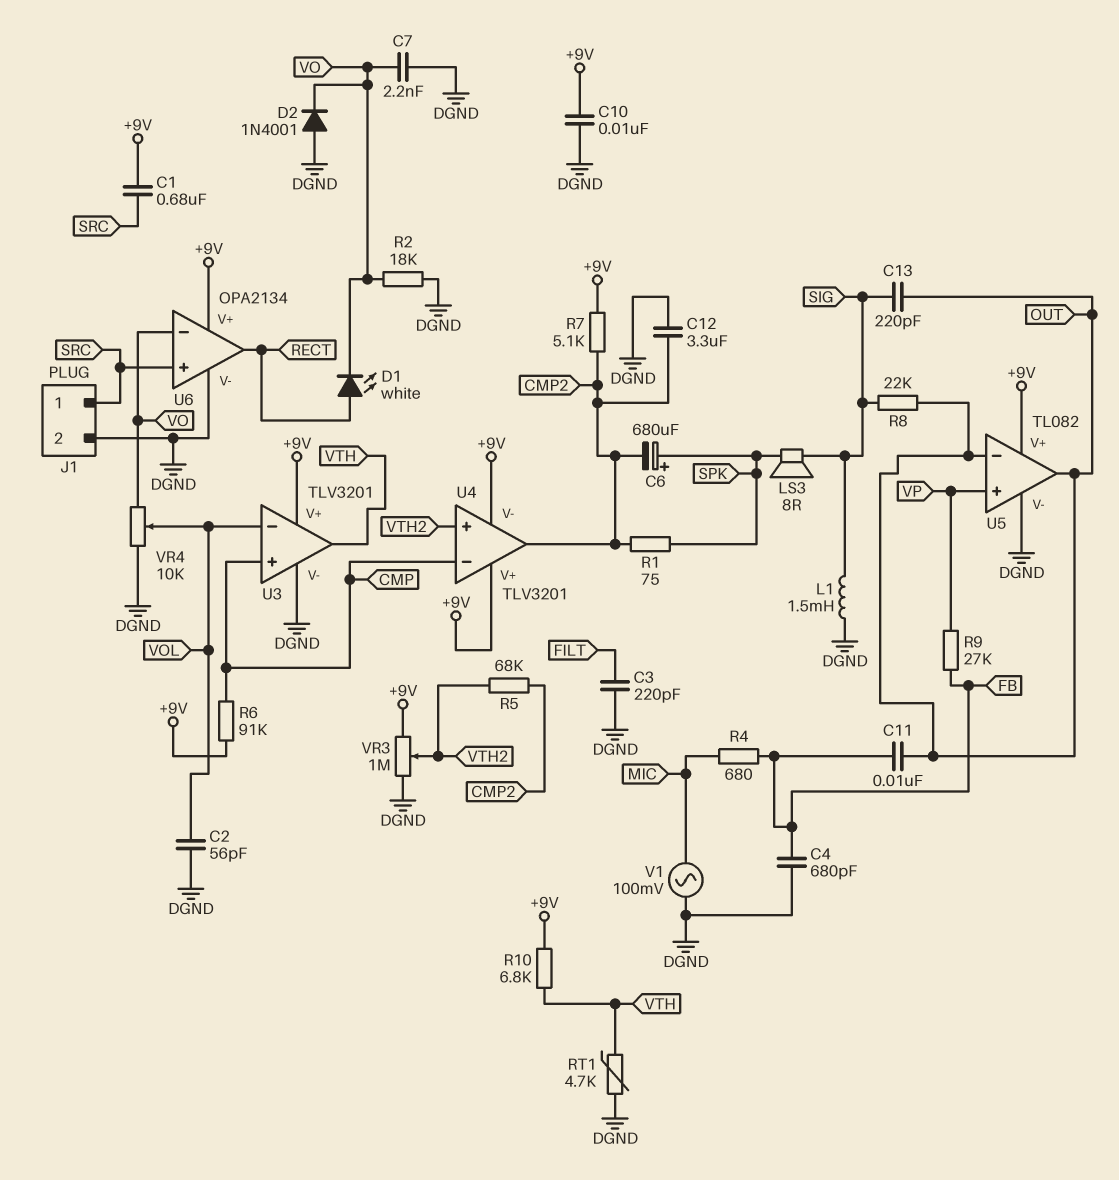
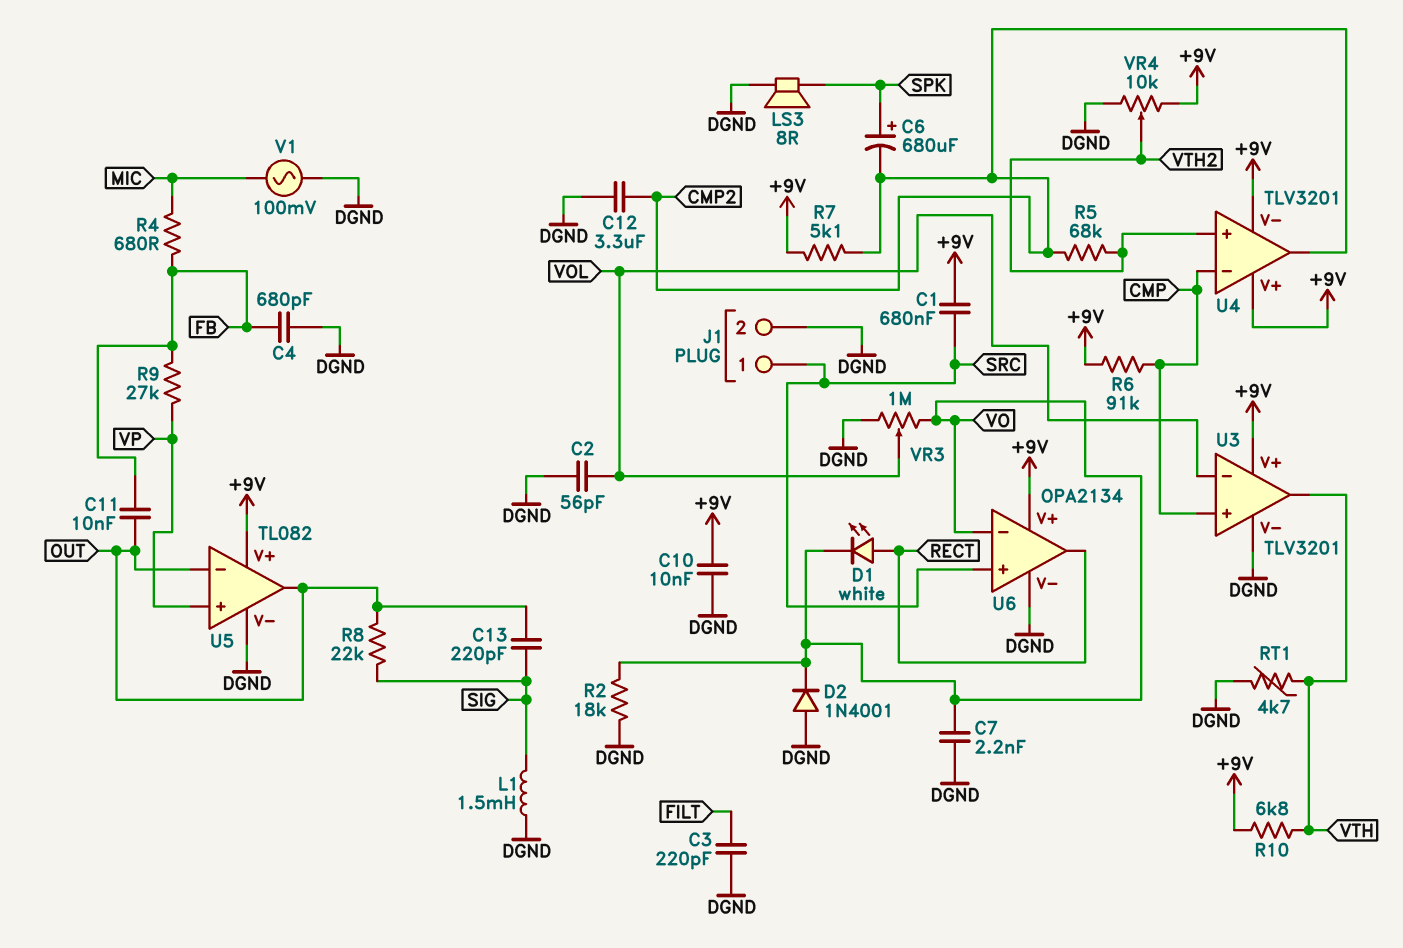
LS3: speaker 8R (SIG, SPK) -> speaker 8R (DGND, SPK)
R1: 75 (CMP2, SPK) -> none
VR3: 1M (+9V, DGND, wiper VTH2) -> 1M (DGND, VO, wiper VOL)
VR4: 10k (DGND, VO, wiper VOL) -> 10k (+9V, DGND, wiper VTH2)

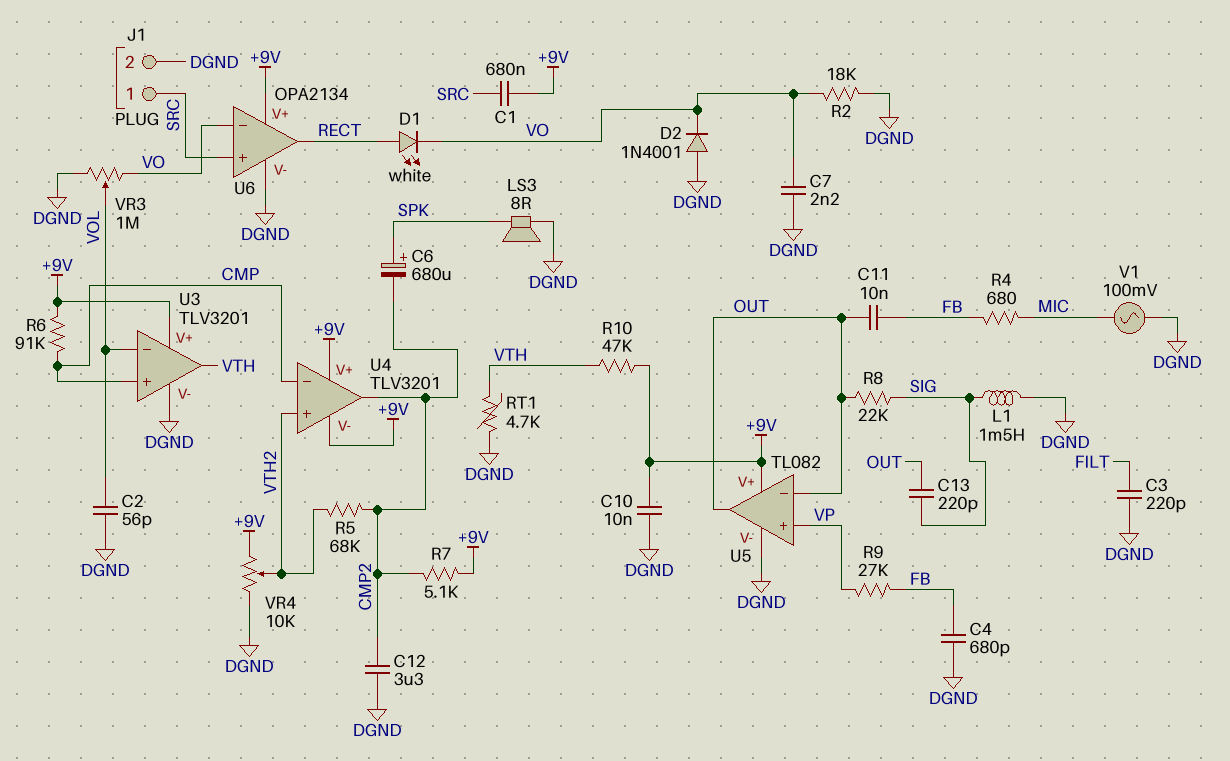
R10: 6.8k (+9V, VTH) -> 47k (+9V, VTH)

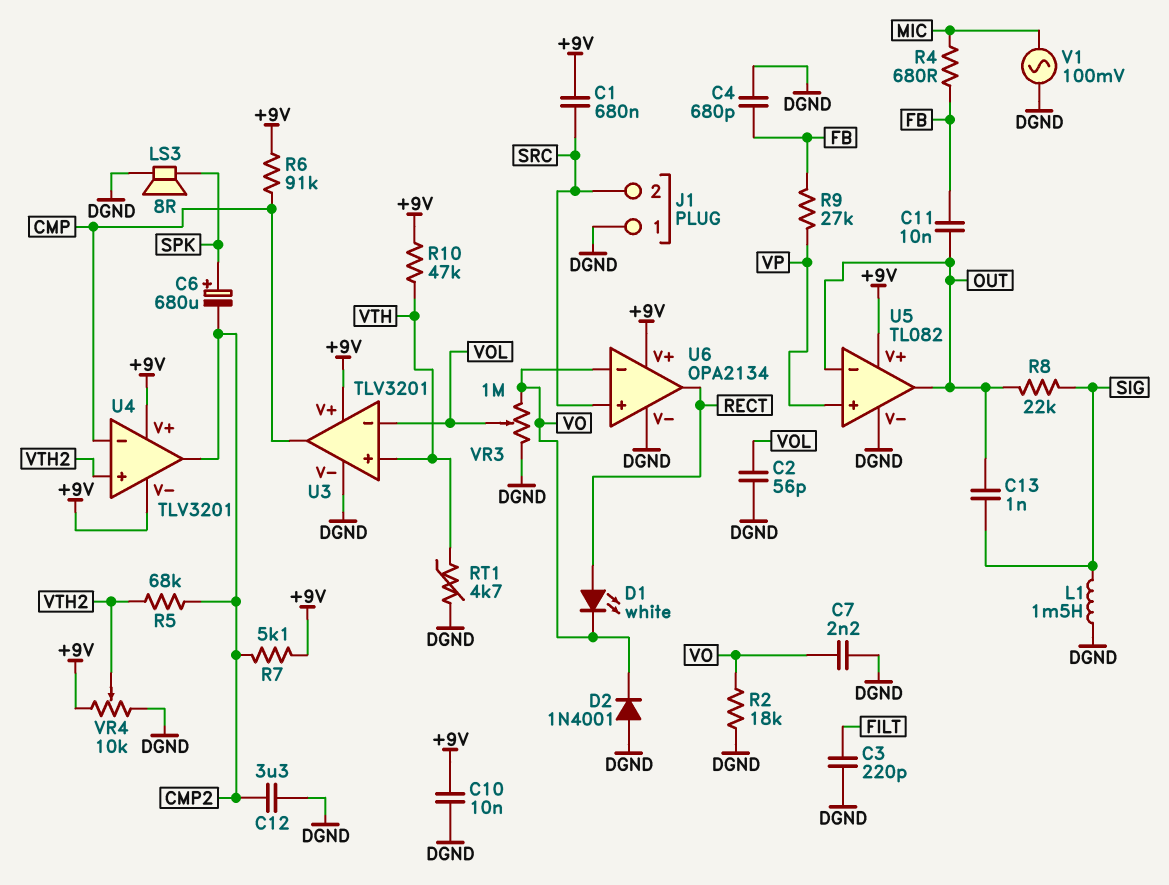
C13: 220pF (OUT, SIG) -> 1nF (OUT, SIG)
J1 pin 1: SRC -> DGND
J1 pin 2: DGND -> SRC
U3 pin in+: CMP -> VTH
U3 pin out: VTH -> CMP

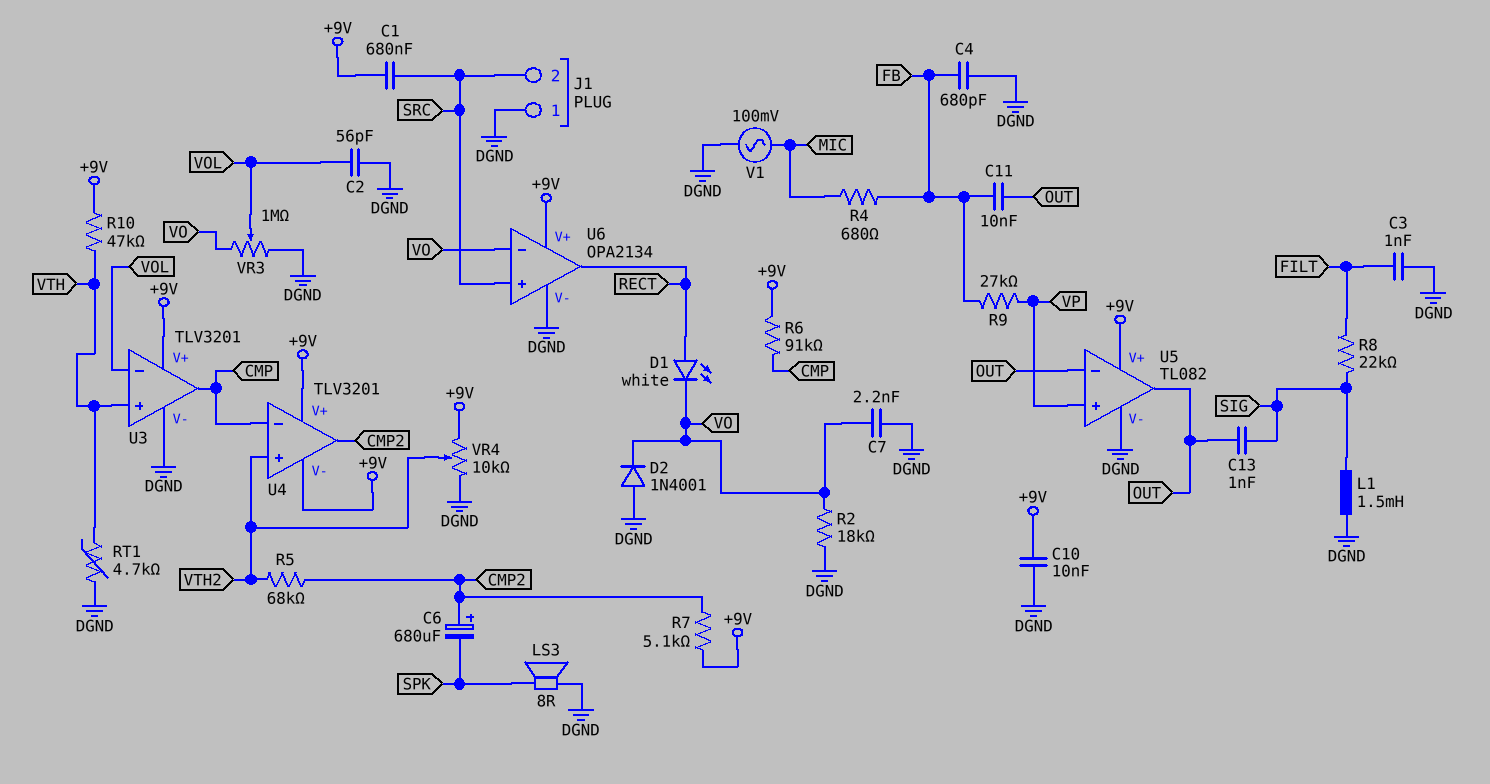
C3: 220pF (DGND, FILT) -> 1nF (DGND, FILT)
C6: 680uF (plus SPK, minus CMP2) -> 680uF (plus CMP2, minus SPK)
C12: 3.3uF (CMP2, DGND) -> none
R8: 22k (OUT, SIG) -> 22k (FILT, SIG)

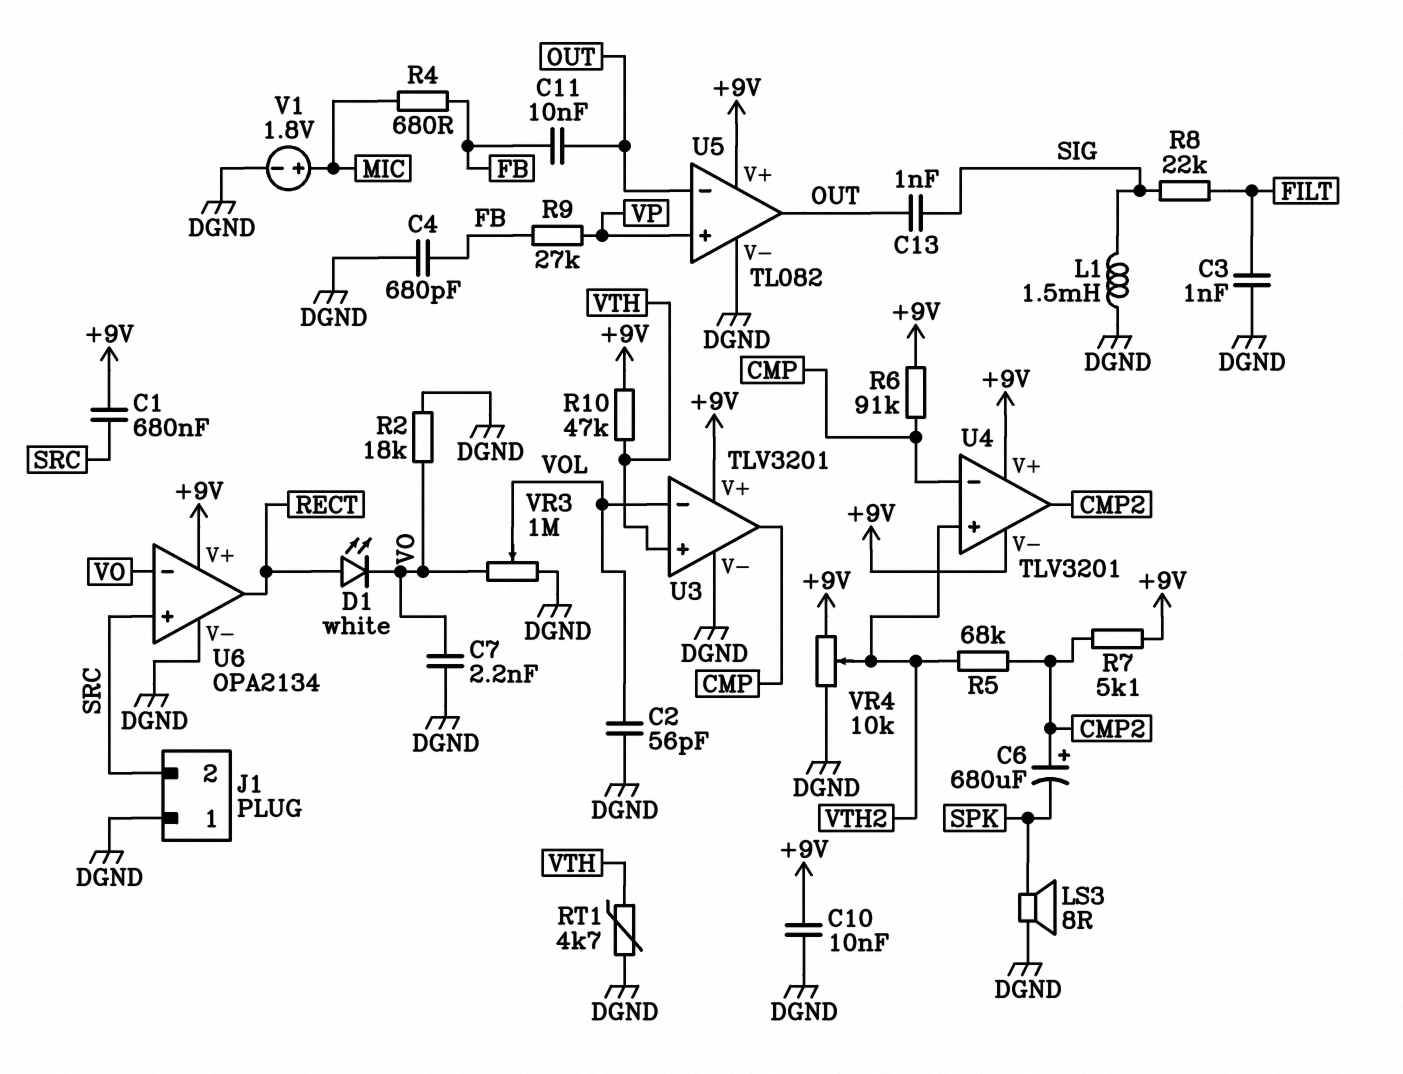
D2: diode 1N4001 (A DGND, K VO) -> none
V1: AC 100mV (DGND, MIC) -> 1.8V (plus MIC, minus DGND)

